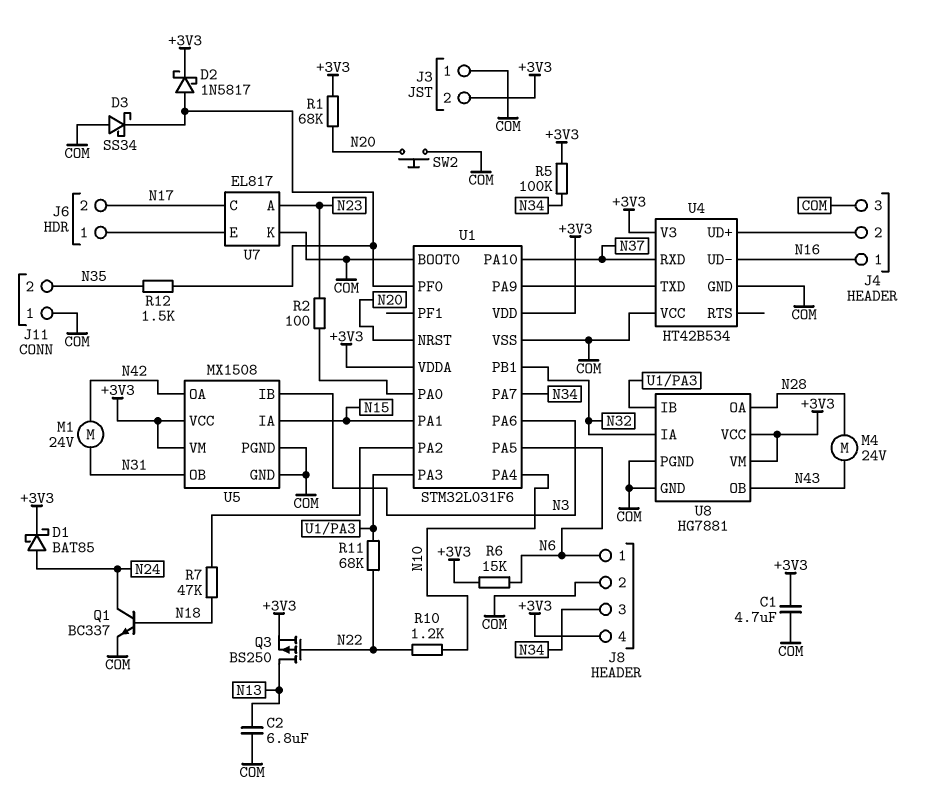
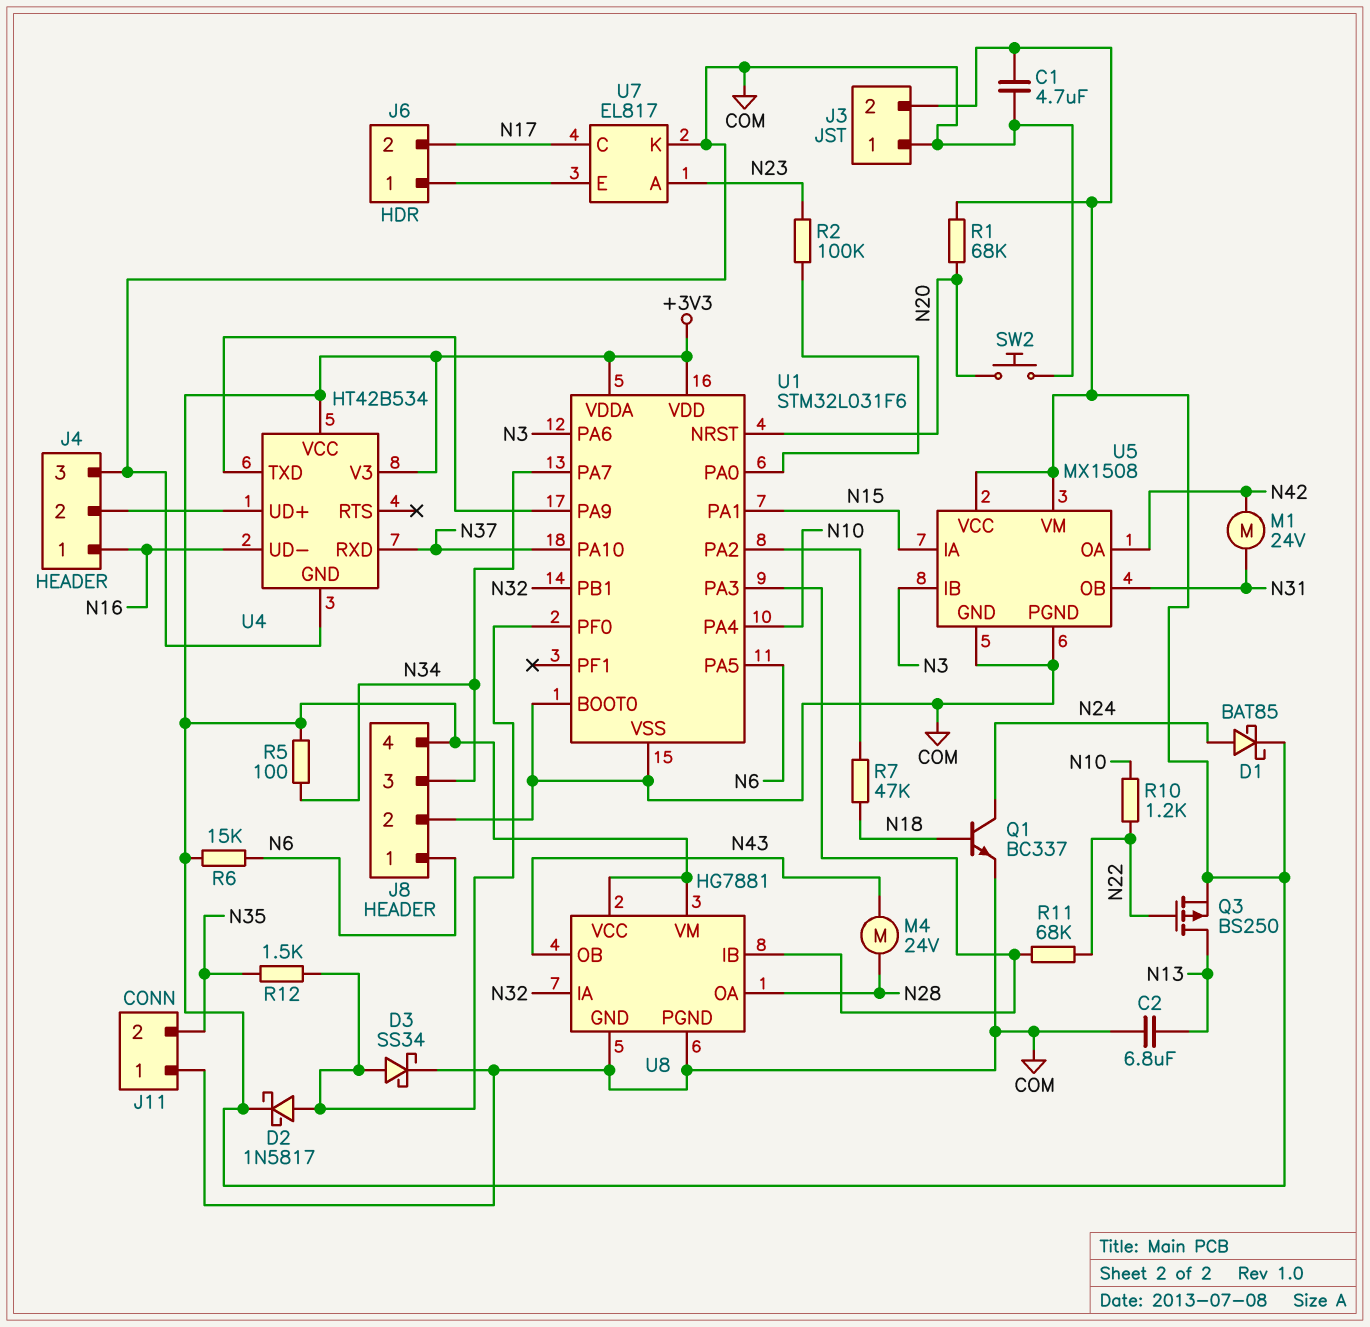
D3: schottky SS34 (A COM, K U1/PF0) -> schottky SS34 (A U1/PF0, K COM)
R2: 100 (N23, U1/PA0) -> 100k (N23, U1/PA0)
R5: 100k (+3V3, N34) -> 100 (+3V3, N34)
U4 pin VCC: COM -> +3V3

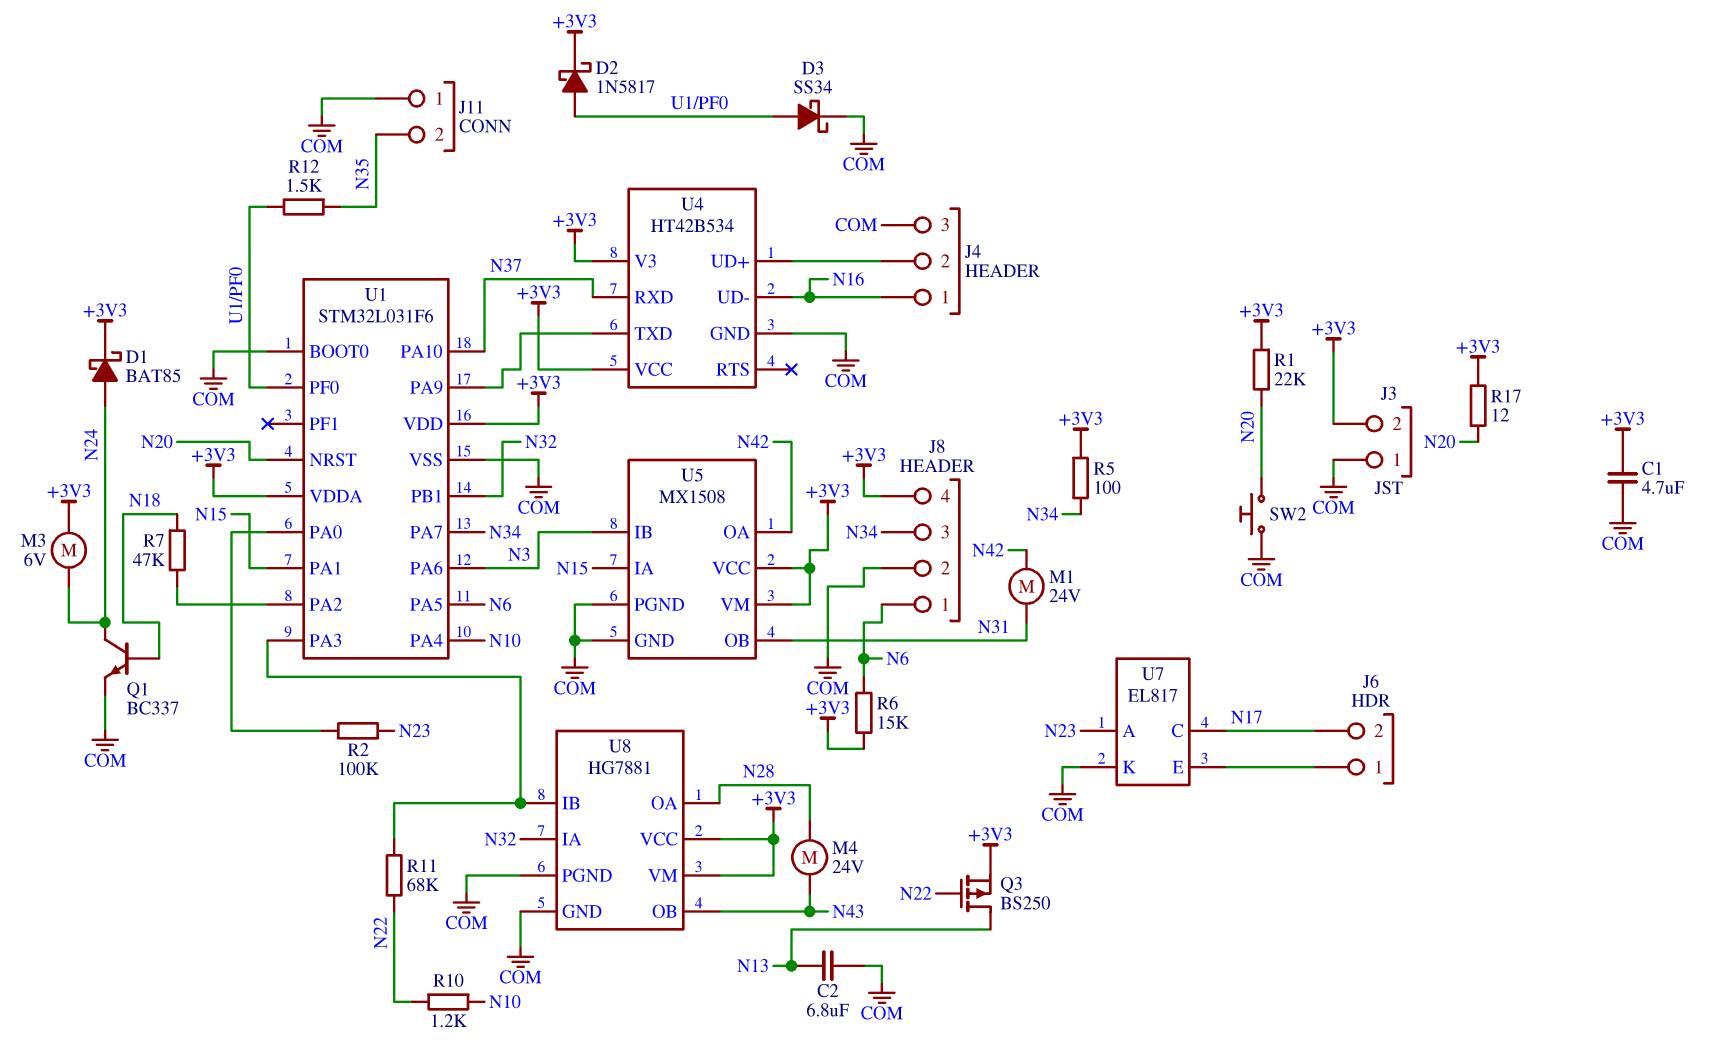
M3: none -> motor 6V (+3V3, N24)
R1: 68k (+3V3, N20) -> 22k (+3V3, N20)
R17: none -> 12 (+3V3, N20)

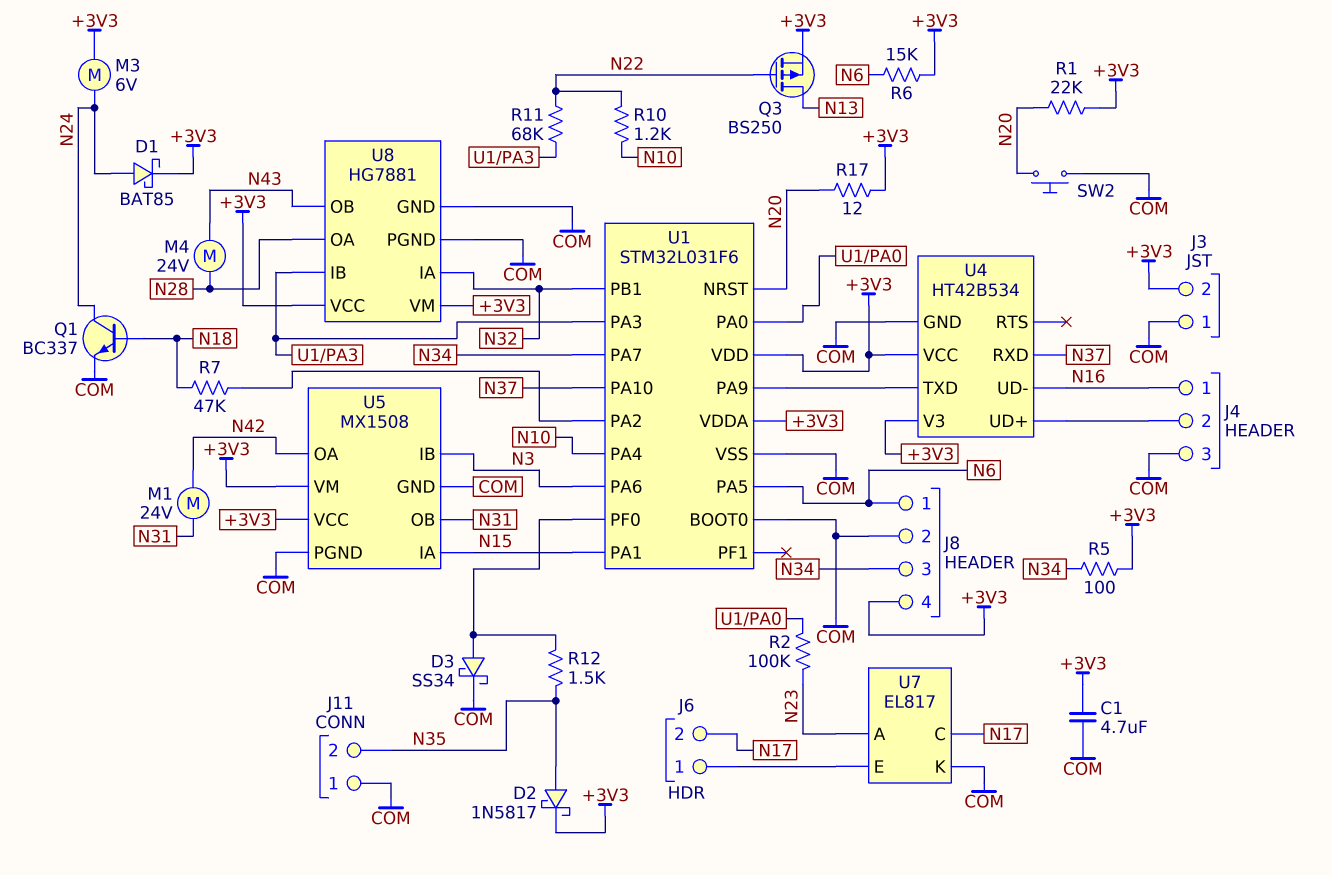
C2: 6.8uF (COM, N13) -> none
D2: schottky 1N5817 (A U1/PF0, K +3V3) -> schottky 1N5817 (A N35, K +3V3)

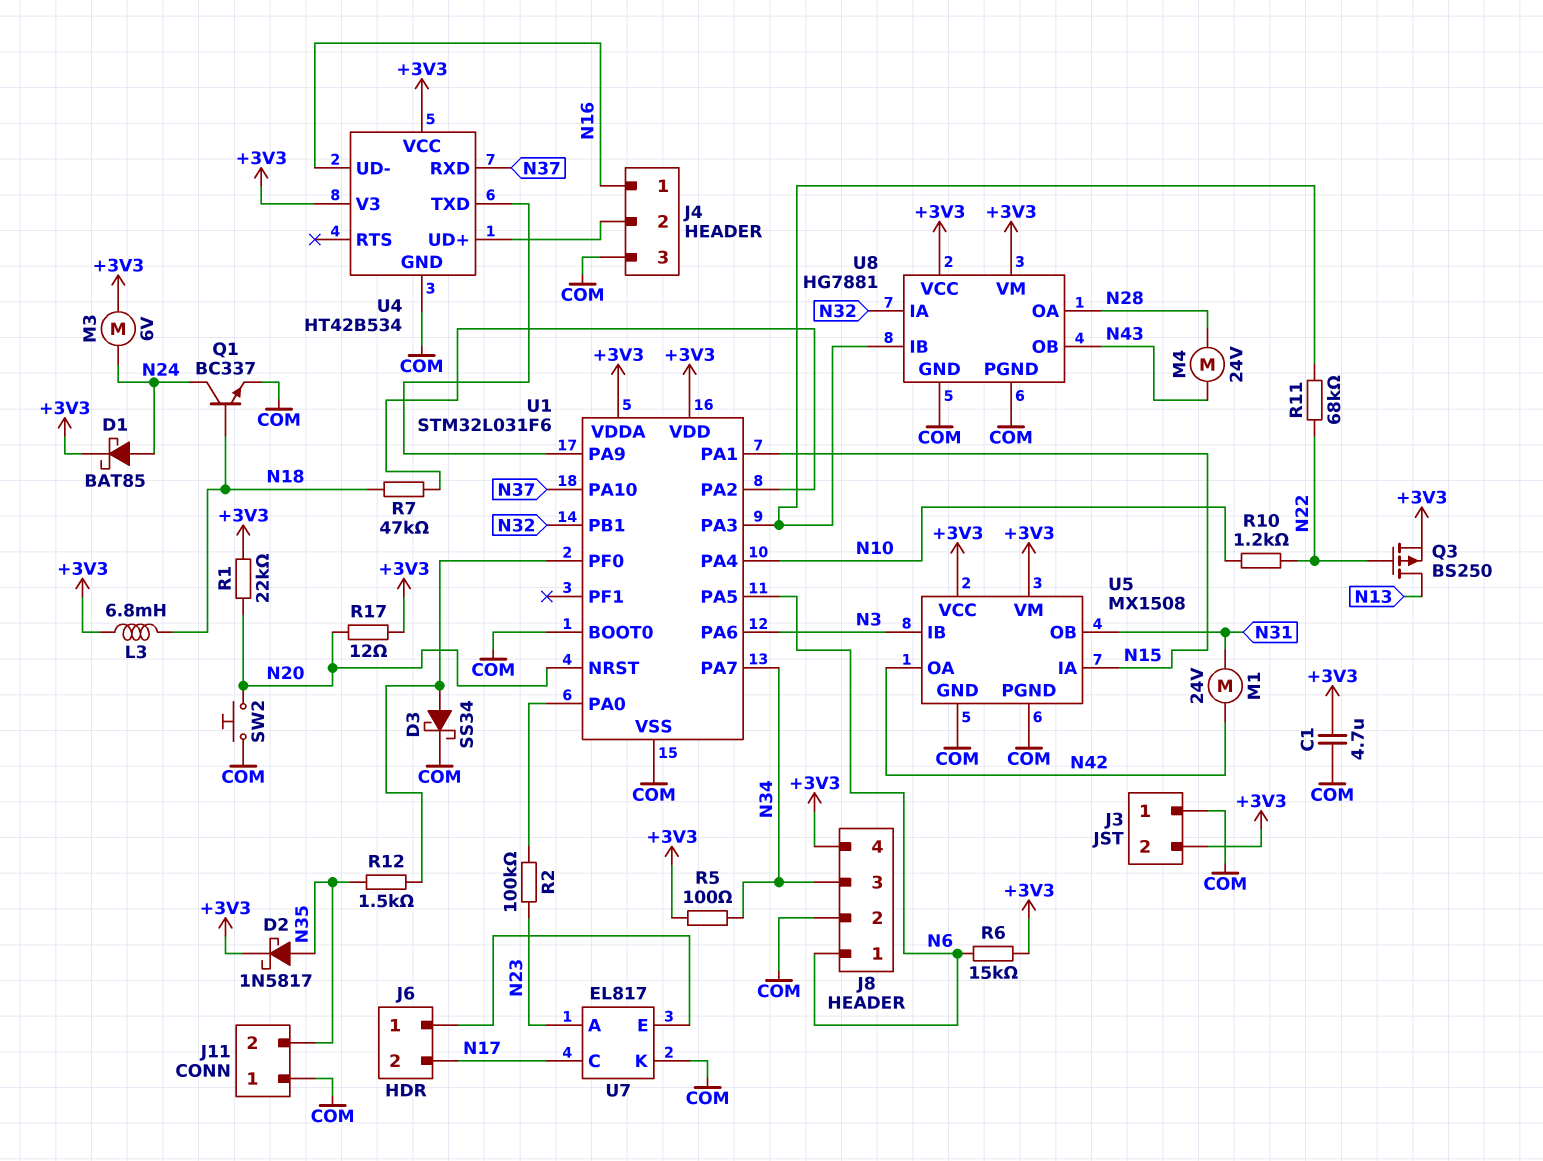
L3: none -> 6.8mH (+3V3, N18)

